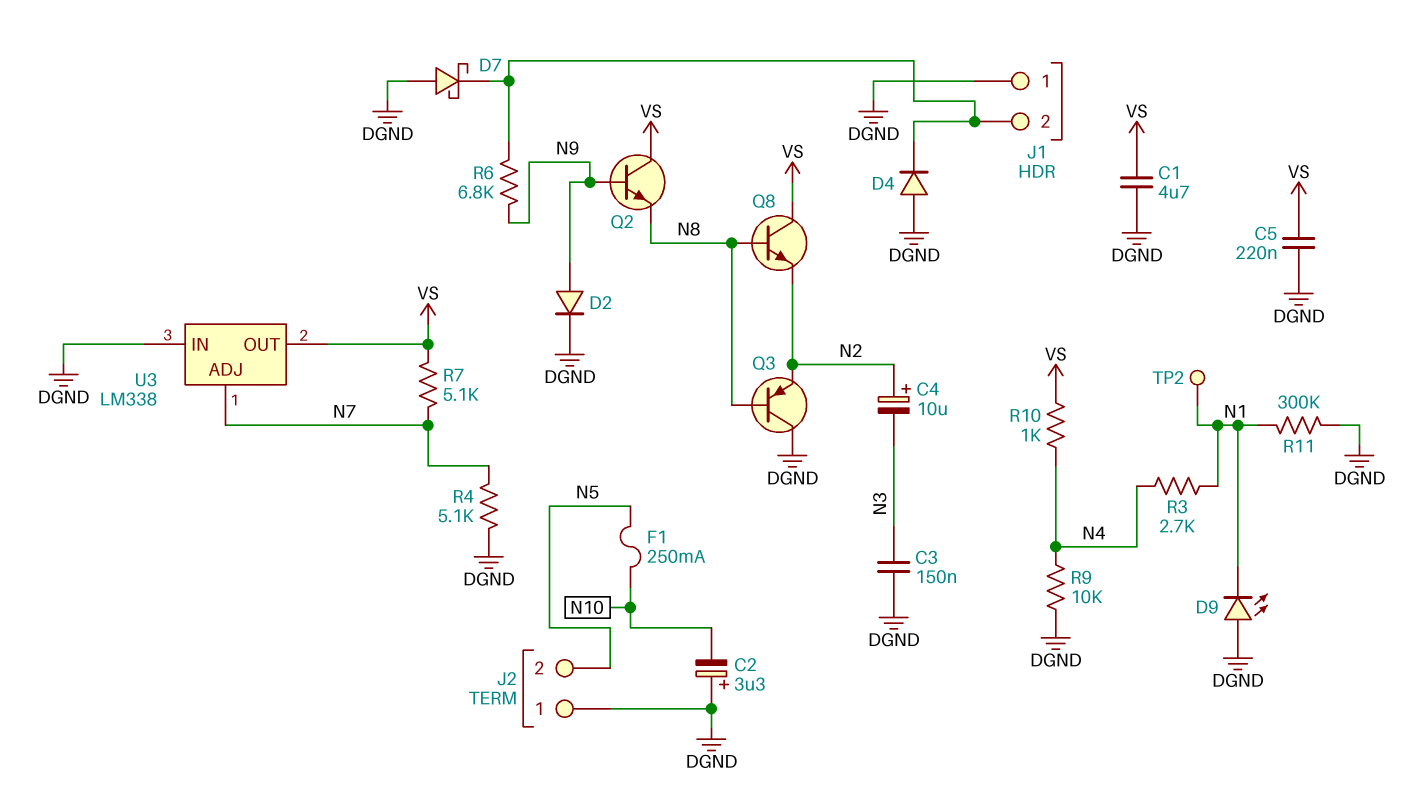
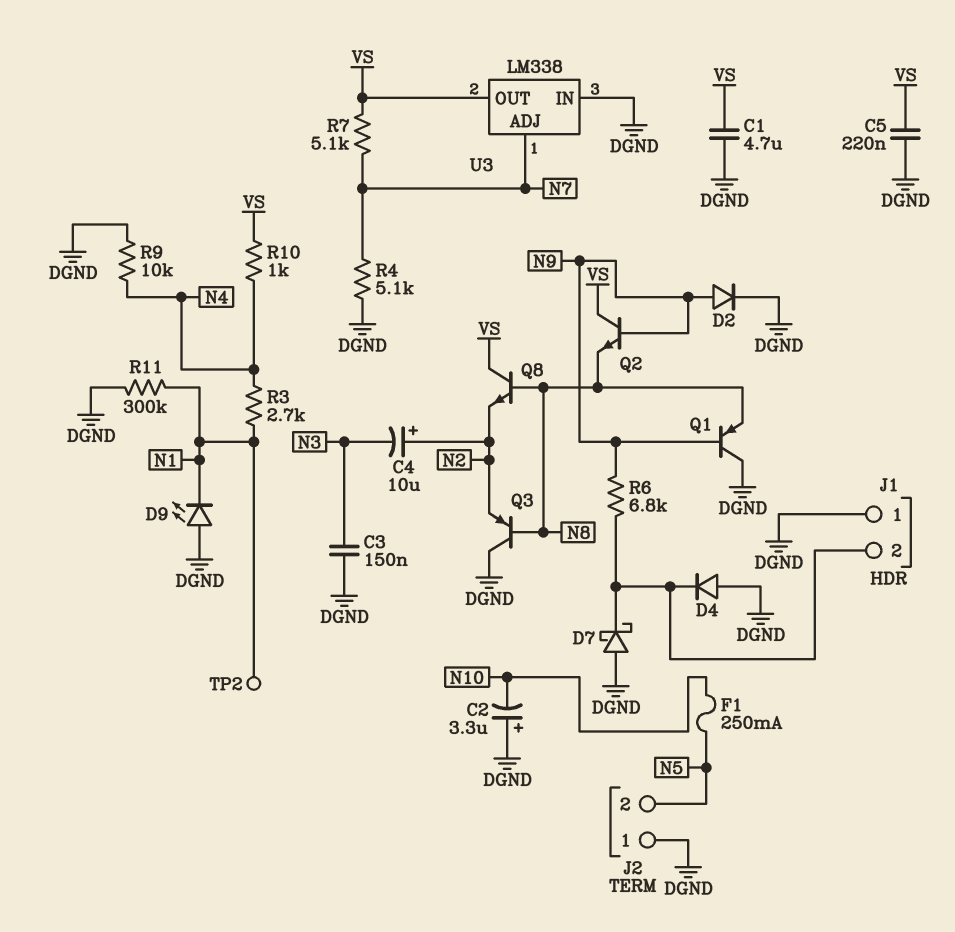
Q1: none -> PNP (B N9, C DGND, E N8)

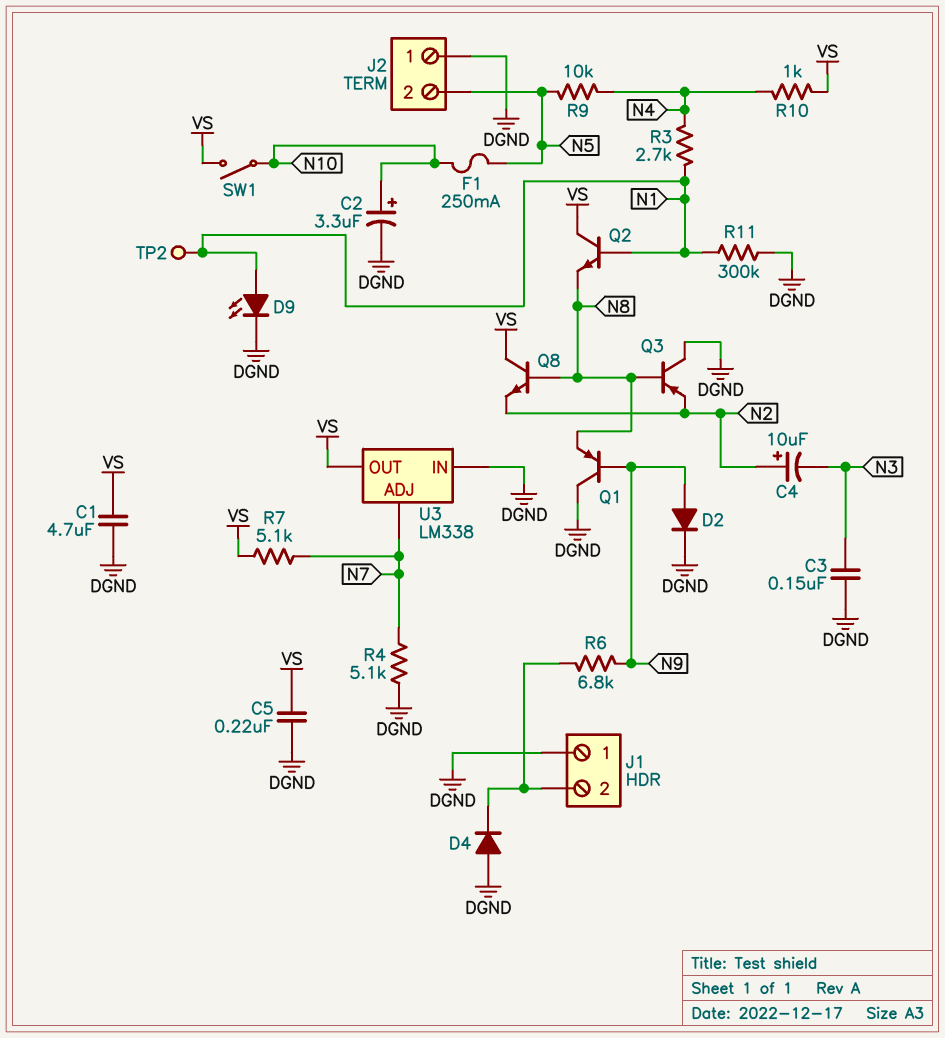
C2: 3.3uF (plus DGND, minus N10) -> 3.3uF (plus N10, minus DGND)
D7: schottky (A DGND, K J1/2) -> none
D9: LED (A DGND, K N1) -> LED (A N1, K DGND)
Q2: NPN (B N9, C VS, E N8) -> NPN (B N1, C VS, E N8)
R9: 10k (DGND, N4) -> 10k (N4, N5)
SW1: none -> switch (N10, VS)

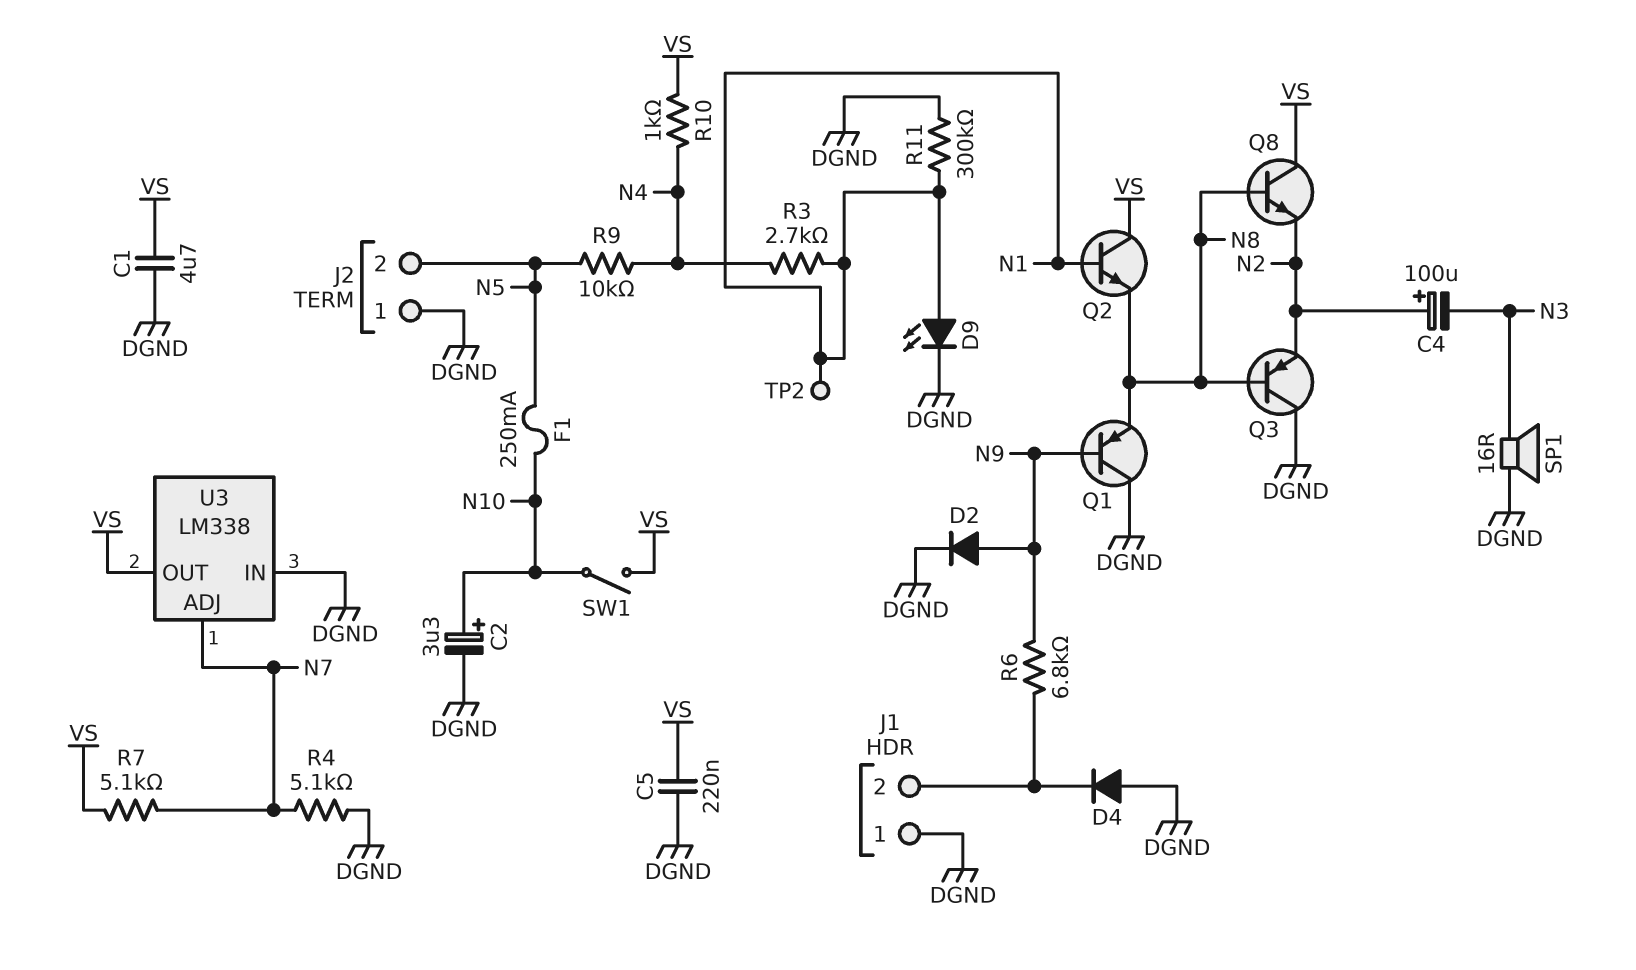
C3: 150nF (DGND, N3) -> none
C4: 10uF (plus N2, minus N3) -> 100uF (plus N2, minus N3)
SP1: none -> speaker 16R (DGND, N3)

